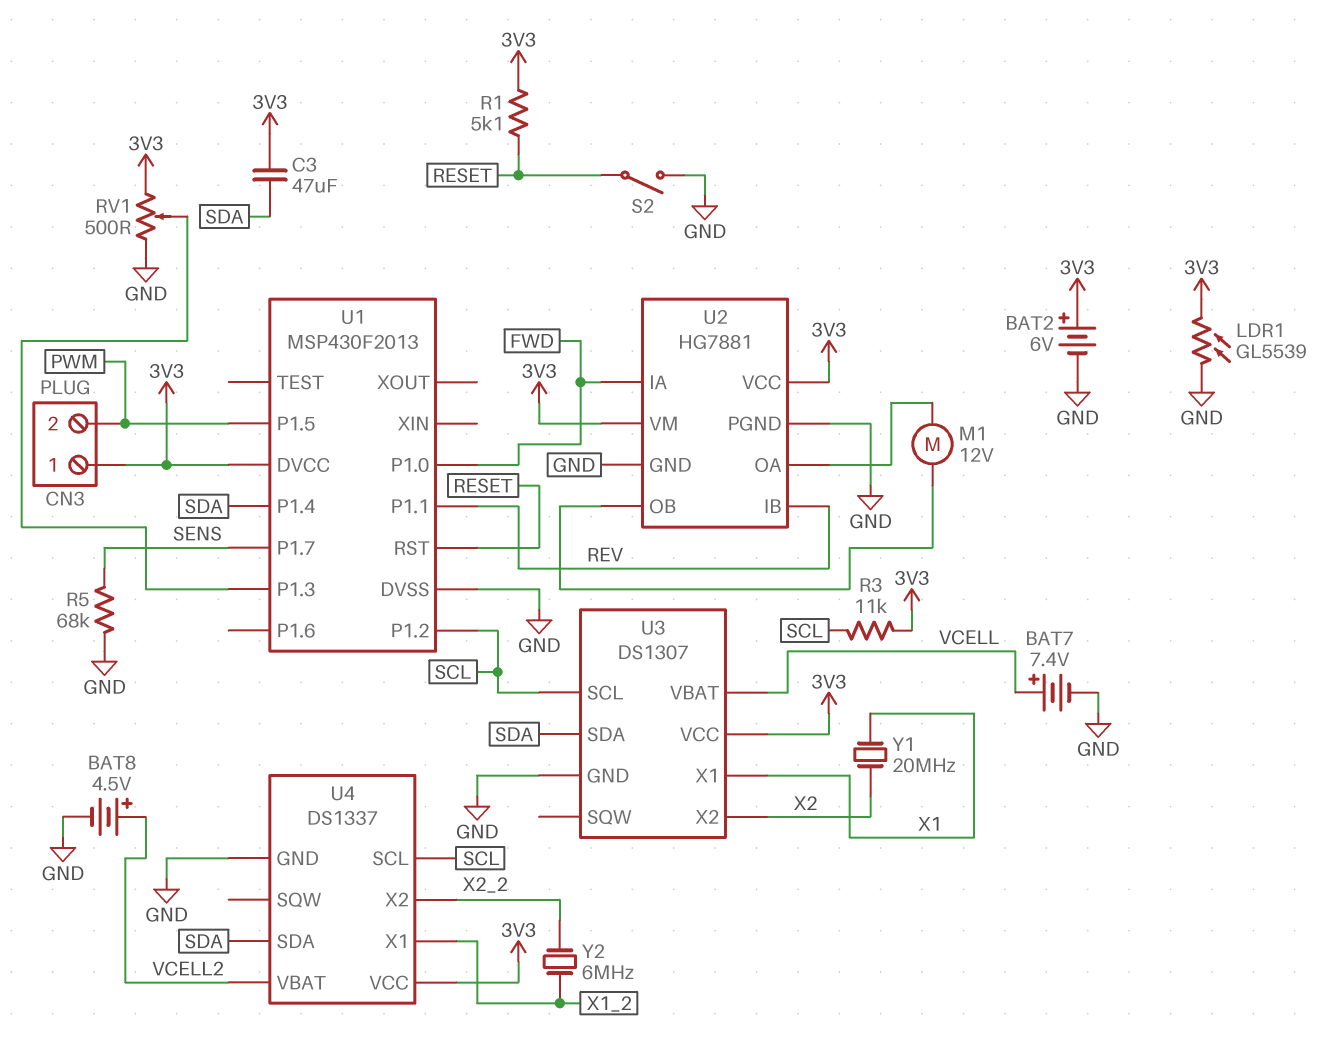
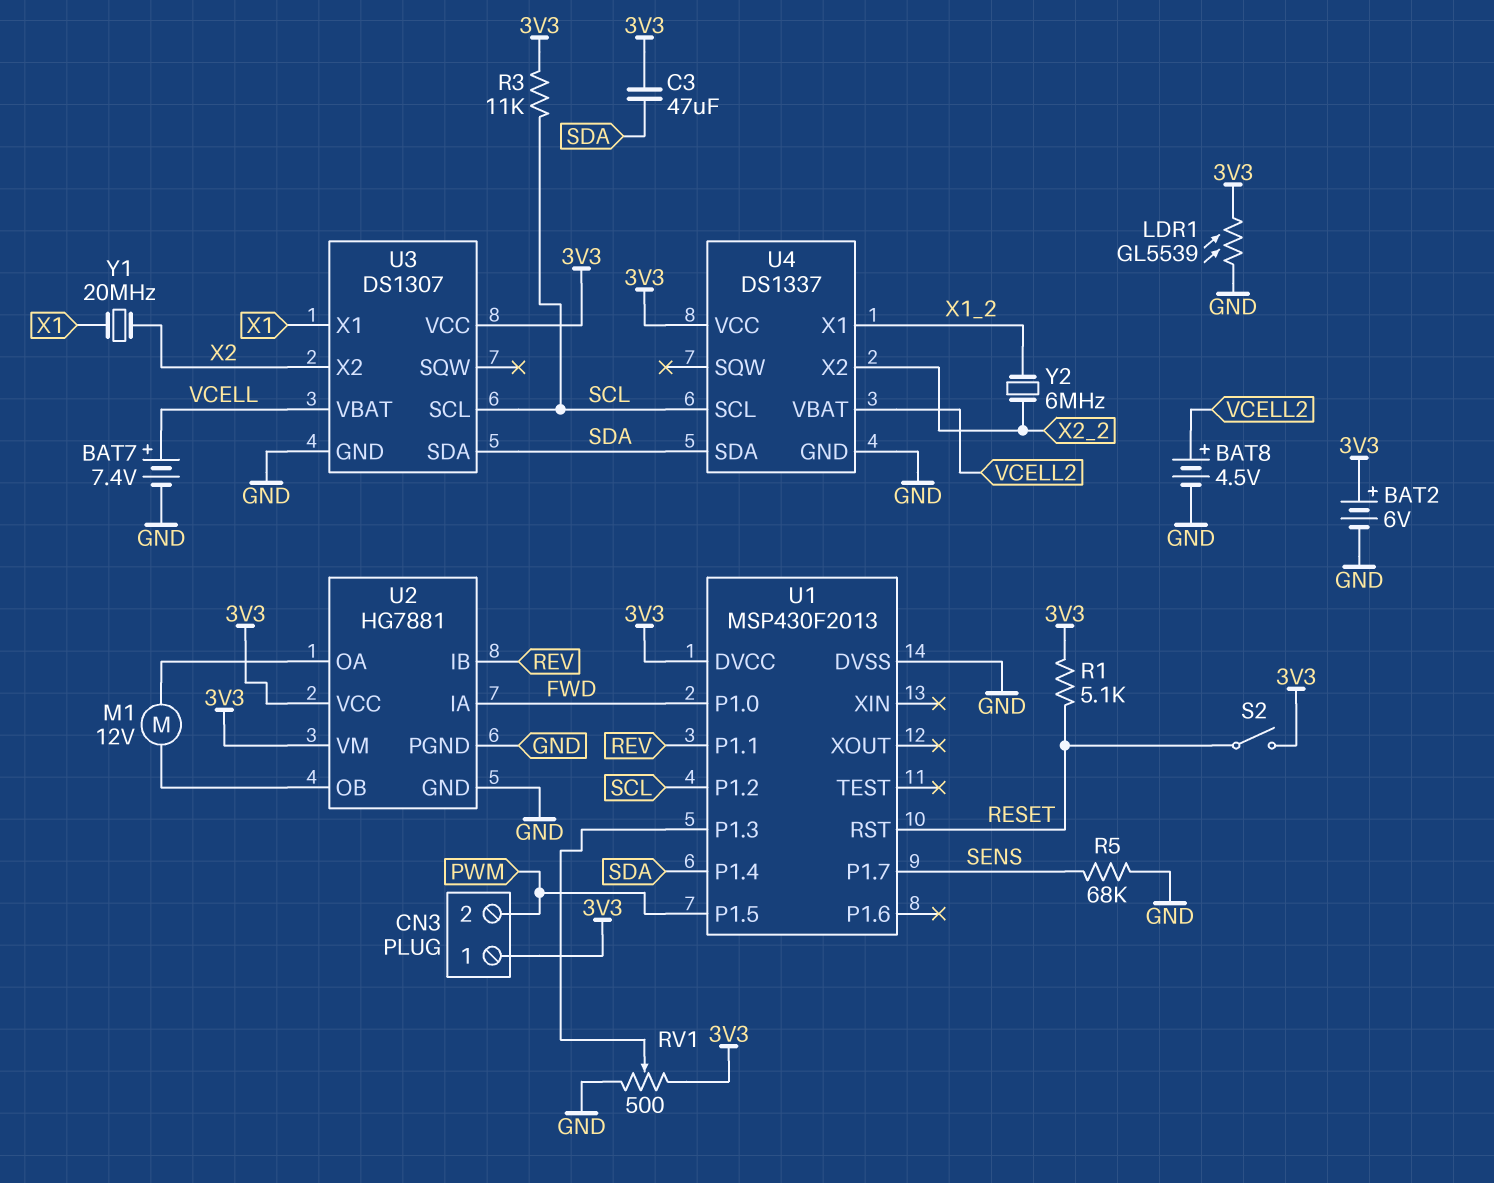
S2: switch (GND, RESET) -> switch (3V3, RESET)

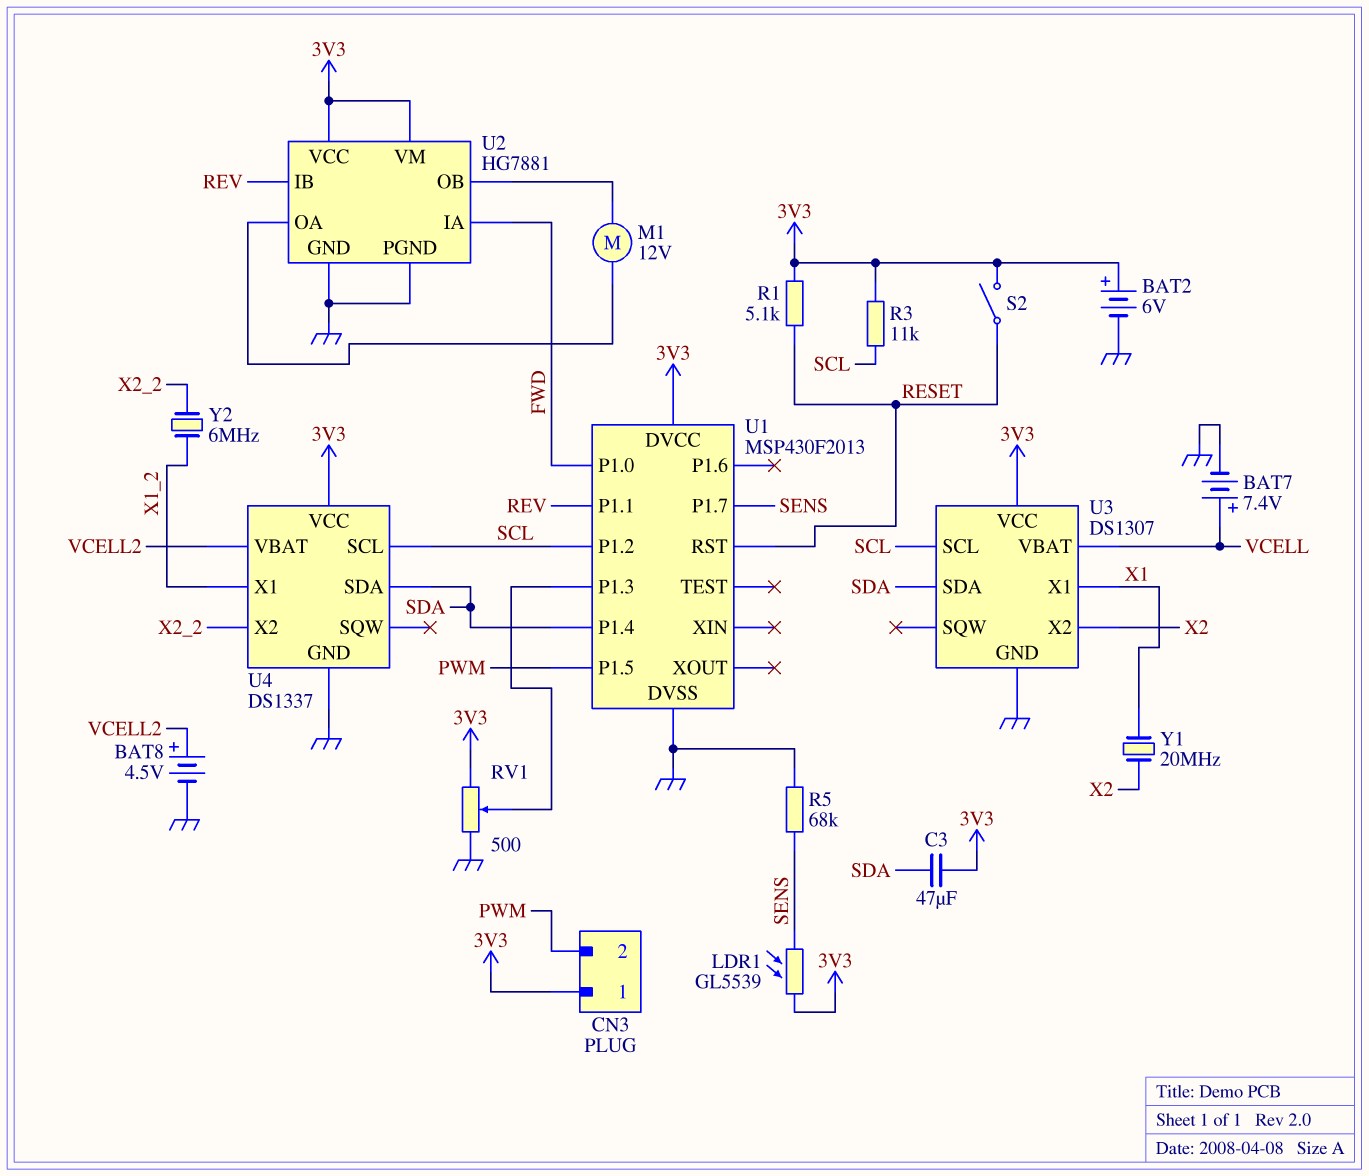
LDR1: GL5539 (3V3, GND) -> GL5539 (3V3, SENS)

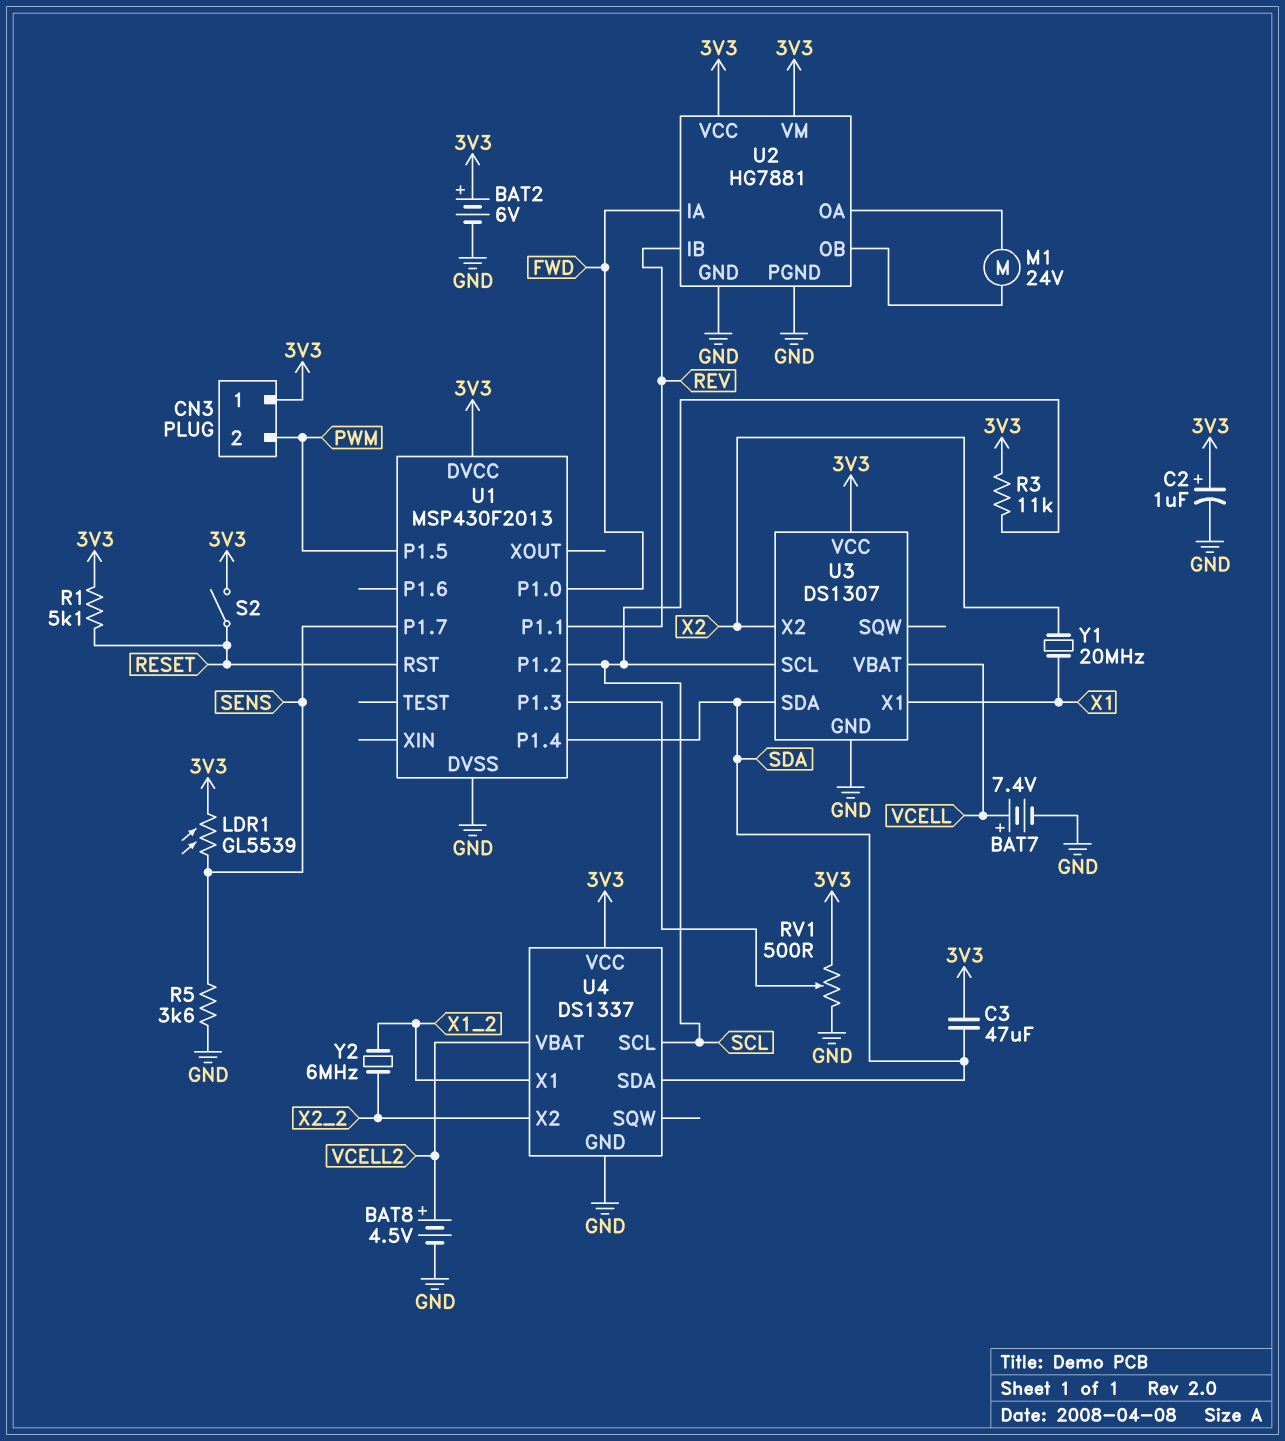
C2: none -> 1uF (plus 3V3, minus GND)
M1: motor 12V (U2/OA, U2/OB) -> motor 24V (U2/OA, U2/OB)
R5: 68k (GND, SENS) -> 3.6k (GND, SENS)

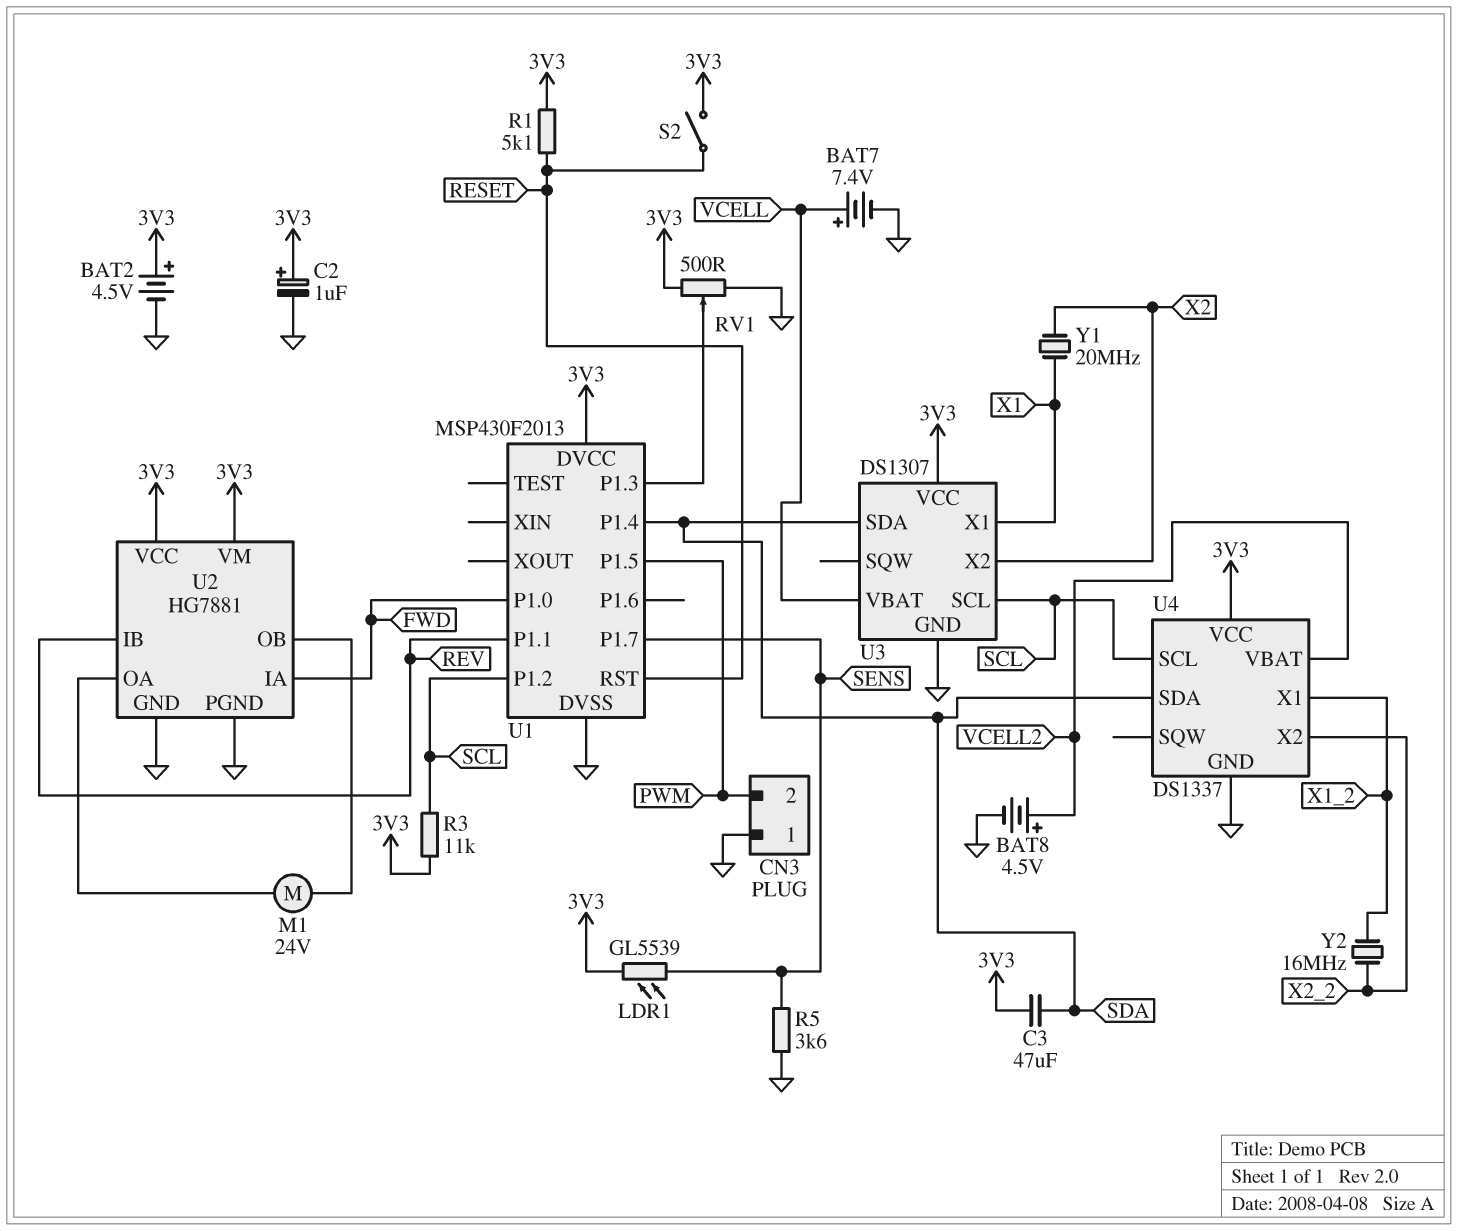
BAT2: 6V (plus 3V3, minus GND) -> 4.5V (plus 3V3, minus GND)
CN3 pin 1: 3V3 -> GND
Y2: 6MHz (X1_2, X2_2) -> 16MHz (X1_2, X2_2)

